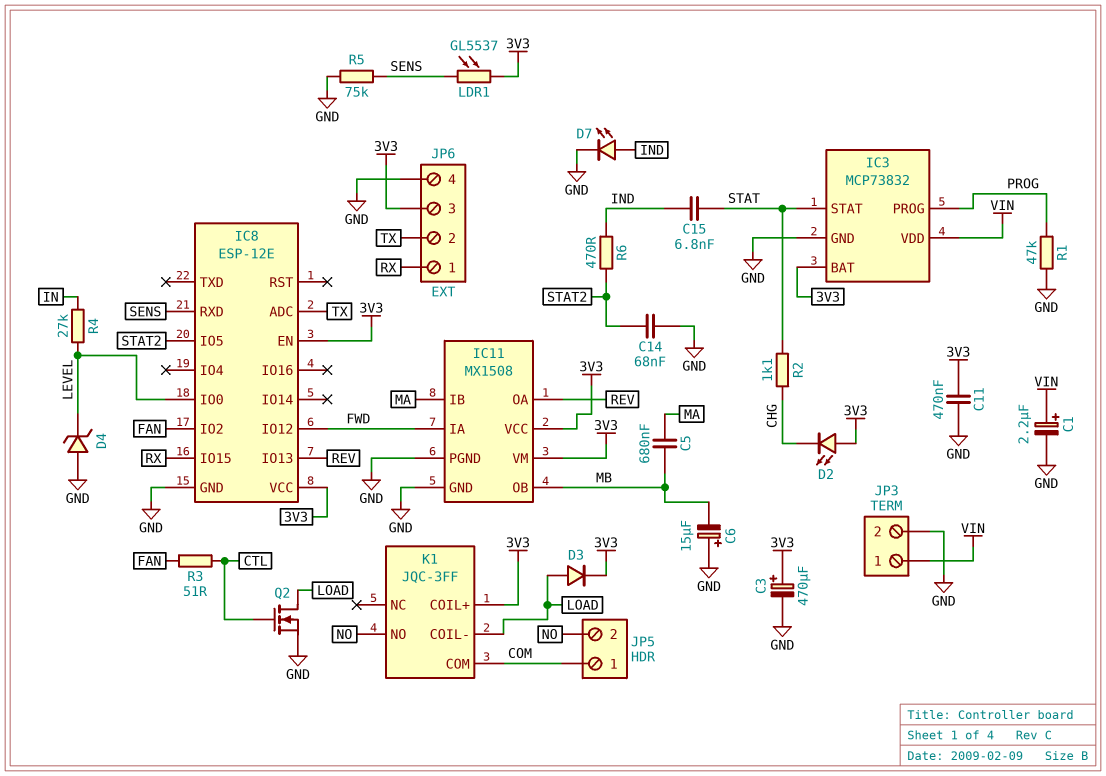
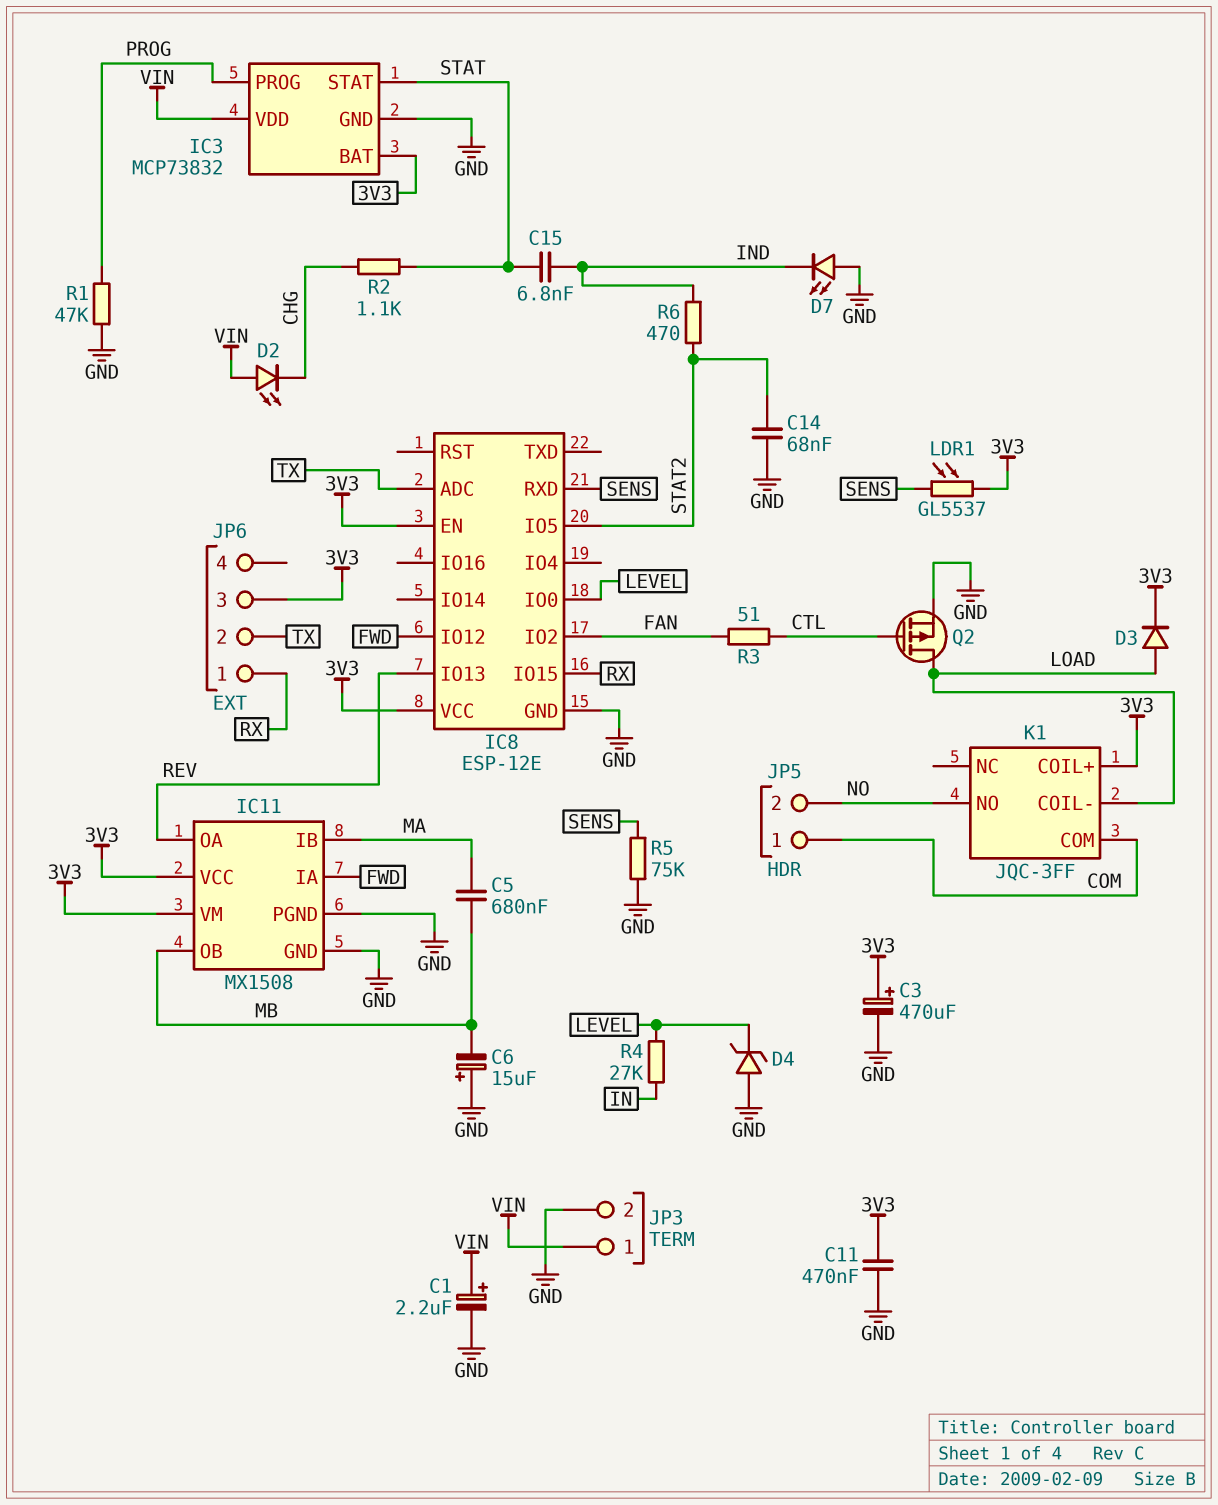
D2: LED (A 3V3, K CHG) -> LED (A VIN, K CHG)
D7: LED (A IND, K GND) -> LED (A GND, K IND)
JP6 pin 4: GND -> none
Q2: NMOS (G CTL, D LOAD, S GND) -> PMOS (G CTL, D LOAD, S GND)

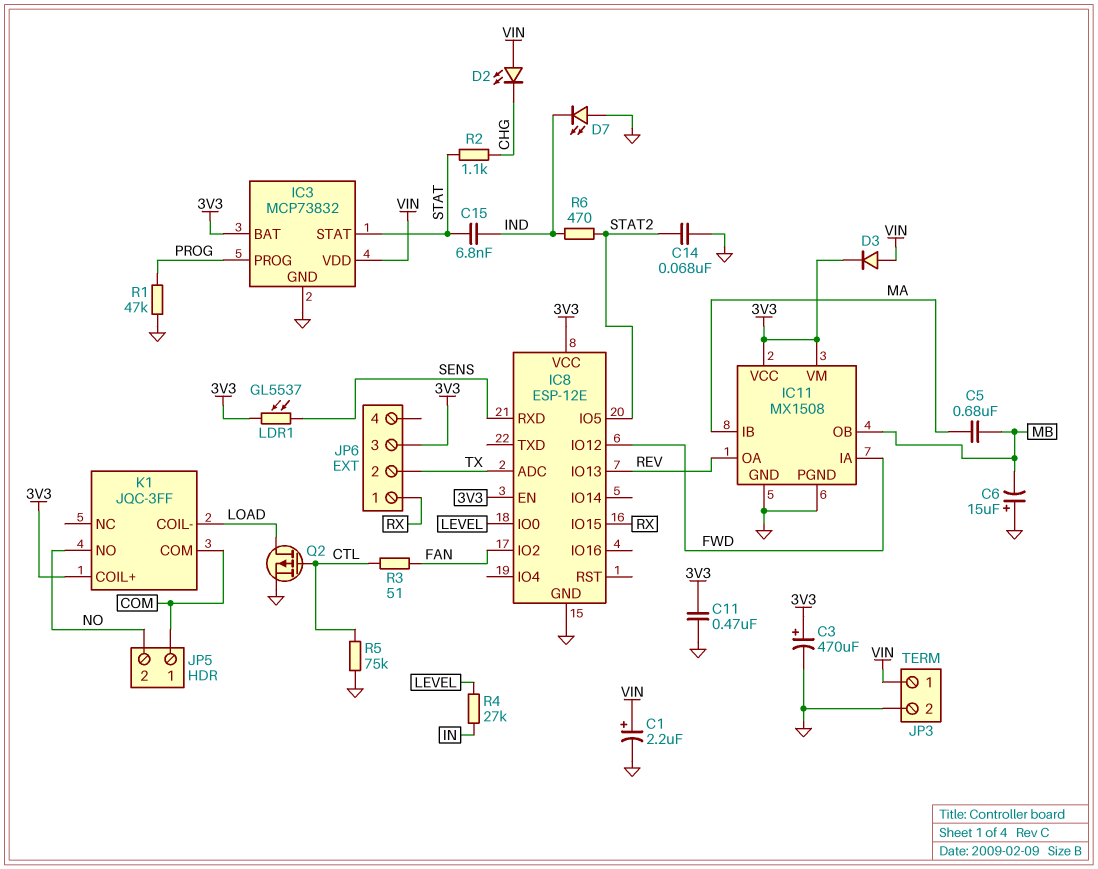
D3: diode (A LOAD, K 3V3) -> diode (A VIN, K 3V3)
D4: zener (A GND, K LEVEL) -> none
R5: 75k (GND, SENS) -> 75k (CTL, GND)

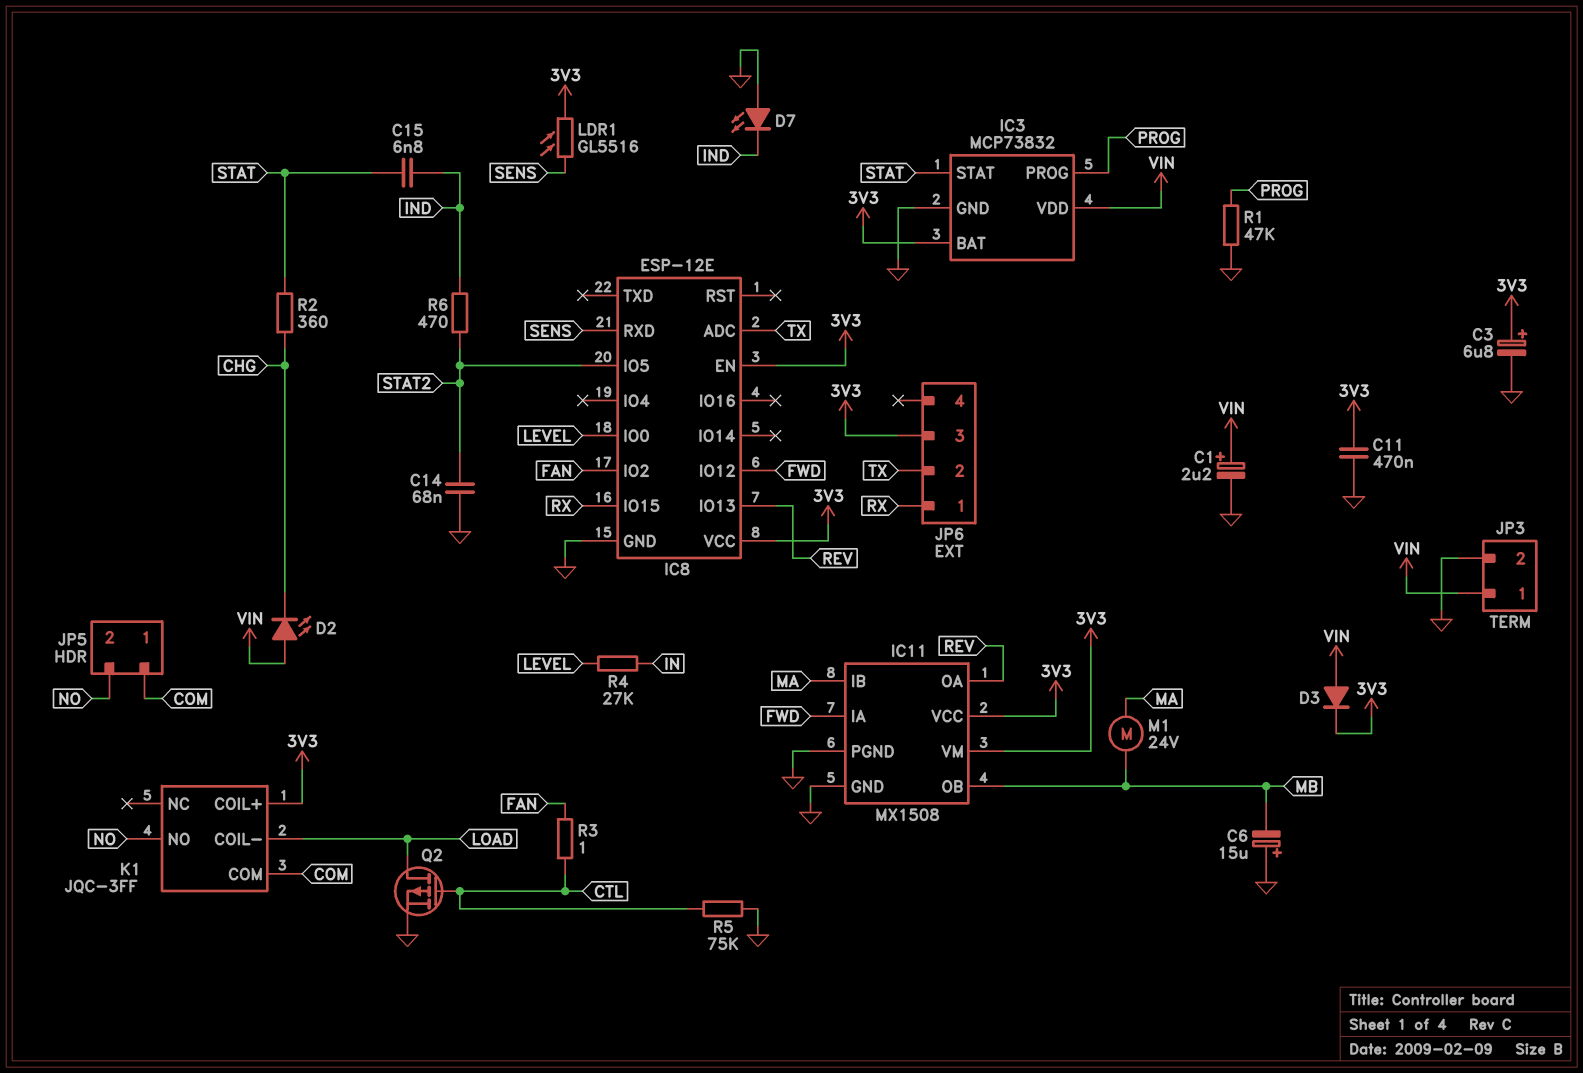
C3: 470uF (plus 3V3, minus GND) -> 6.8uF (plus 3V3, minus GND)
C5: 680nF (MA, MB) -> none
LDR1: GL5537 (3V3, SENS) -> GL5516 (3V3, SENS)
M1: none -> motor 24V (MA, MB)
R2: 1.1k (CHG, STAT) -> 360 (CHG, STAT)
R3: 51 (CTL, FAN) -> 1 (CTL, FAN)

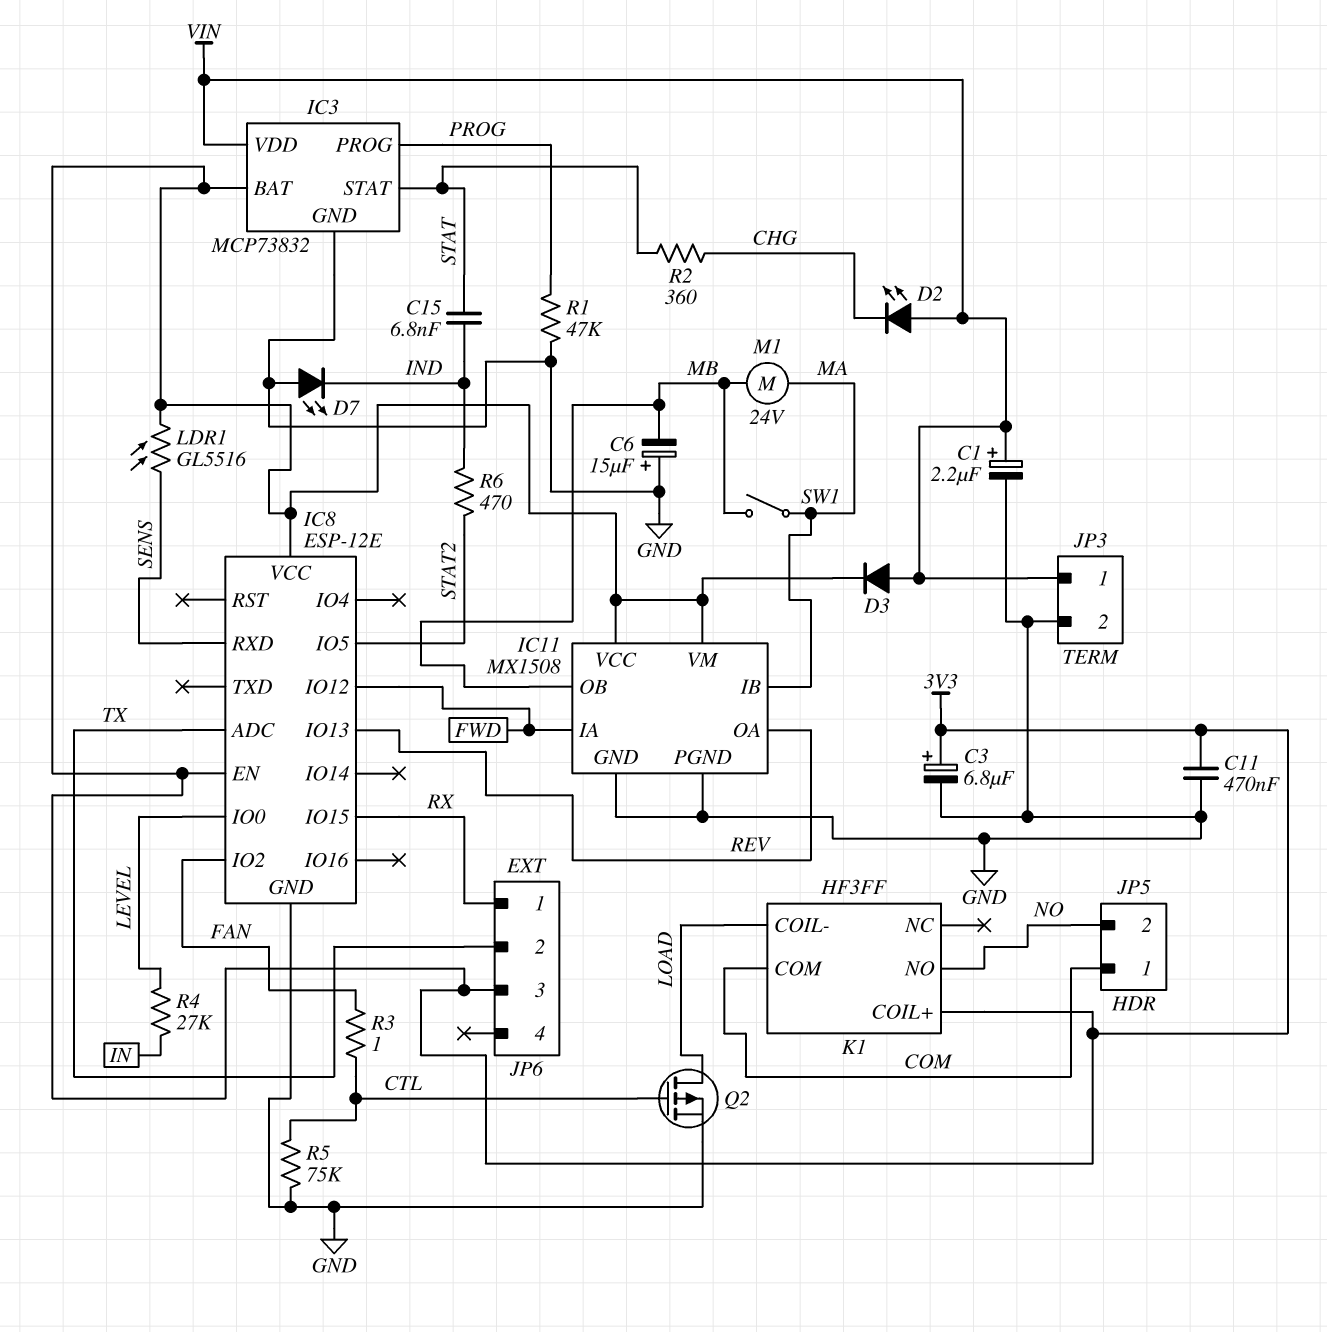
C14: 68nF (GND, STAT2) -> none
K1: JQC-3FF -> HF3FF
SW1: none -> switch (MA, MB)

